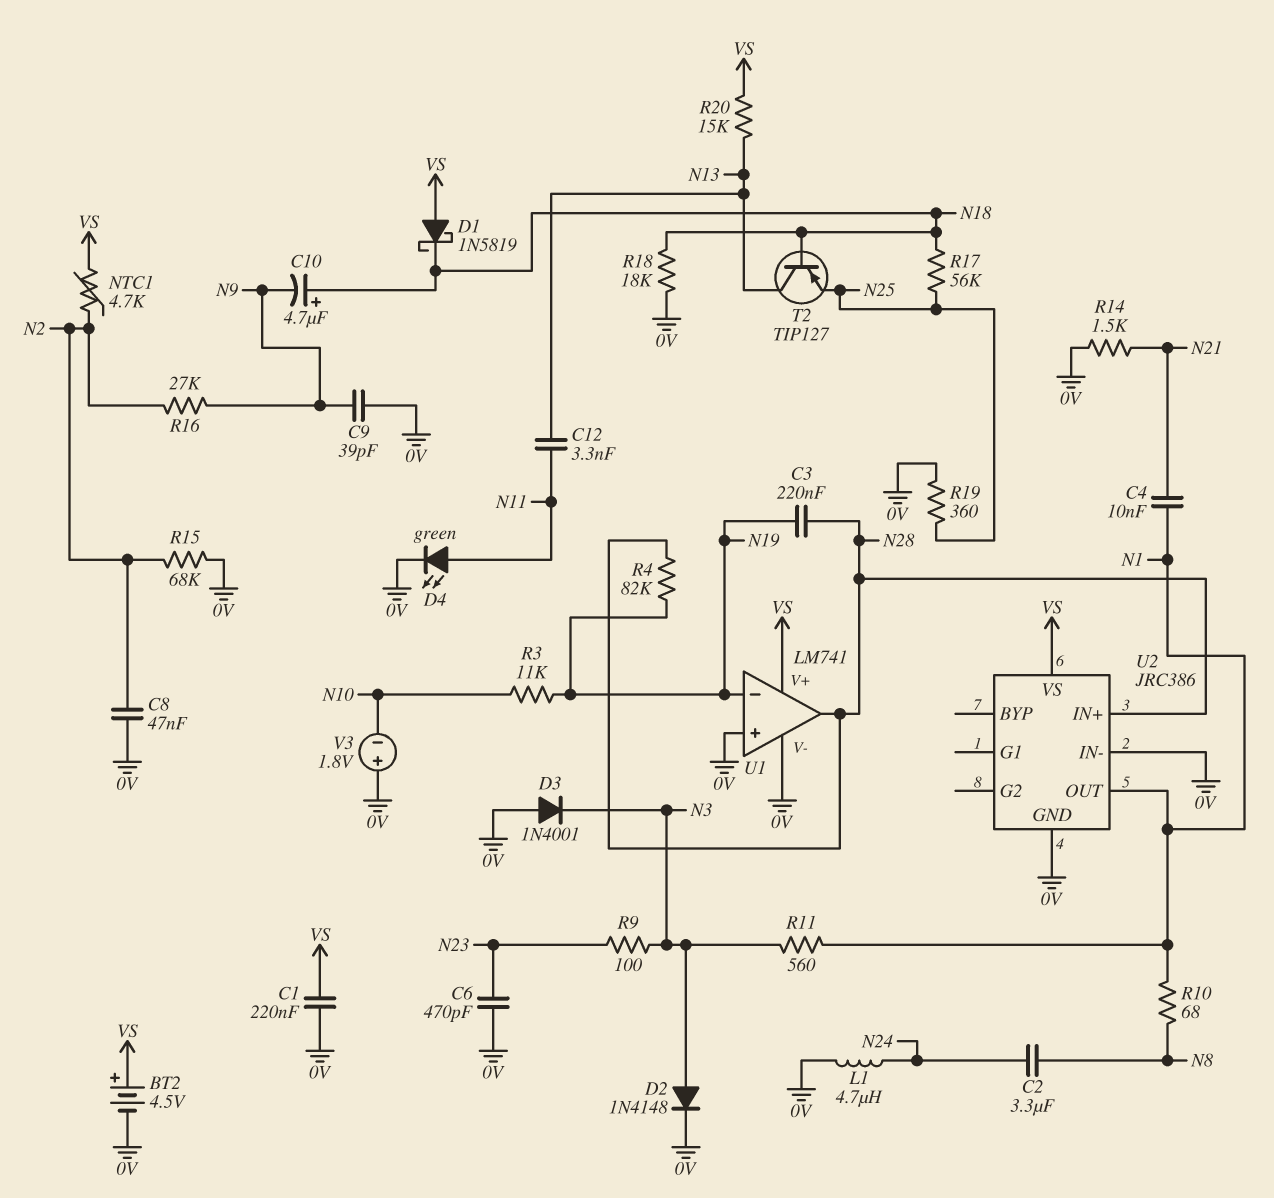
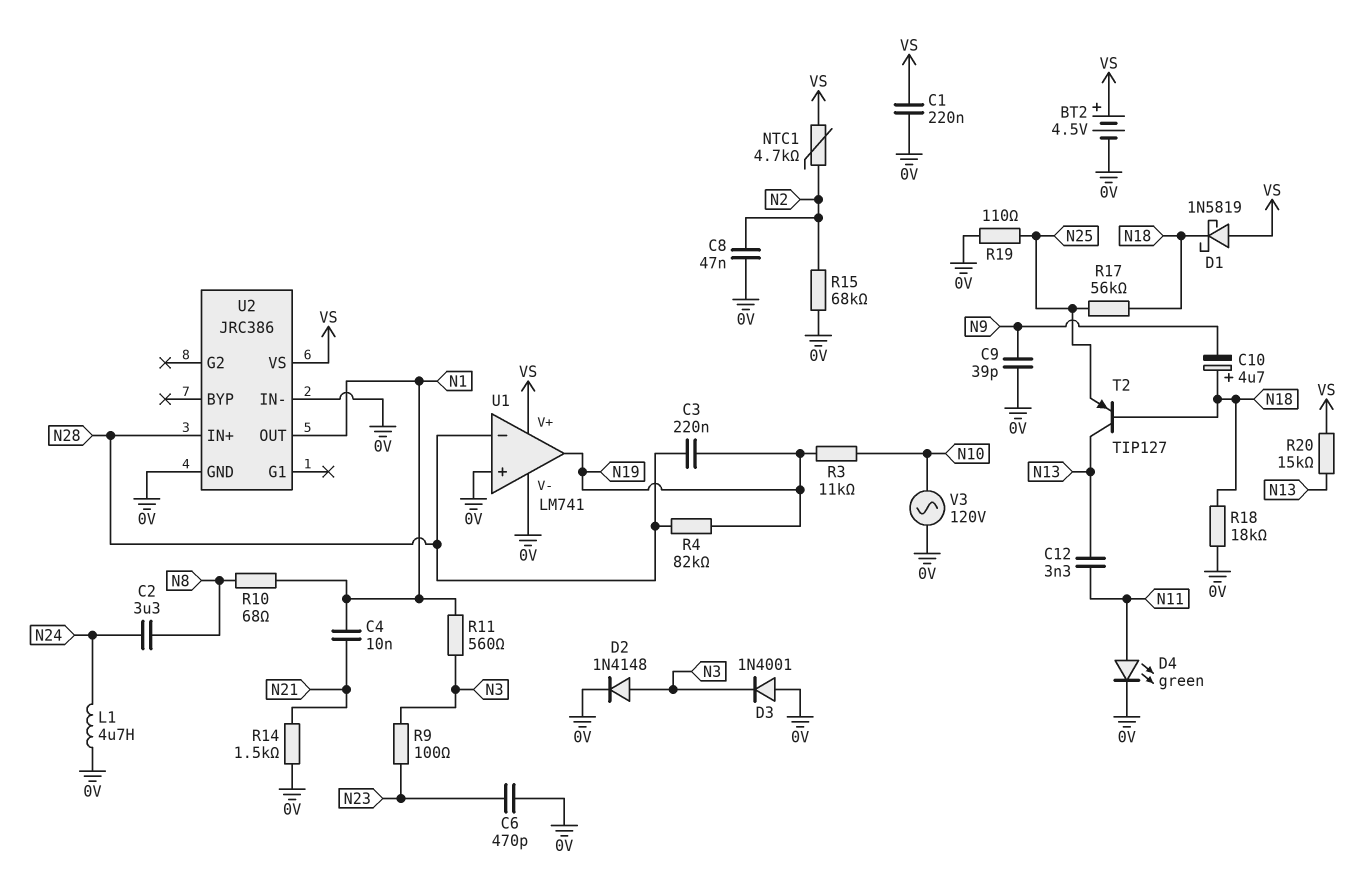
R16: 27k (N2, N9) -> none
R19: 360 (0V, N25) -> 110 (0V, N25)
U1 pin in-: N19 -> N28
U1 pin out: N28 -> N19
V3: 1.8V (plus 0V, minus N10) -> AC 120V (0V, N10)

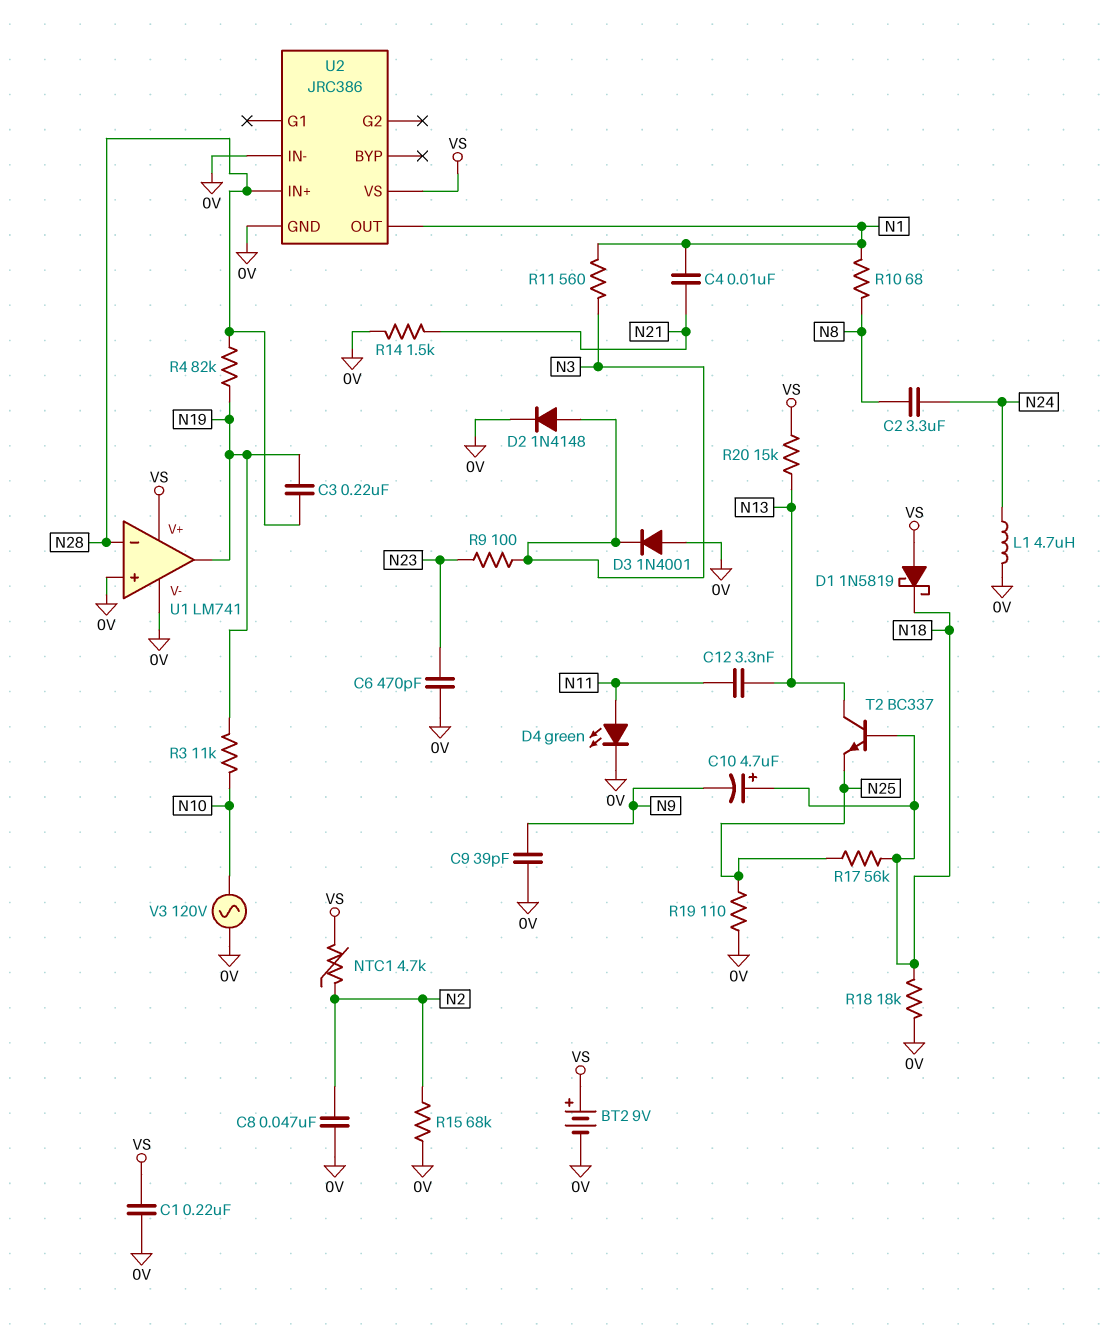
BT2: 4.5V (plus VS, minus 0V) -> 9V (plus VS, minus 0V)
T2: PNP TIP127 (B N18, C N13, E N25) -> NPN BC337 (B N18, C N13, E N25)

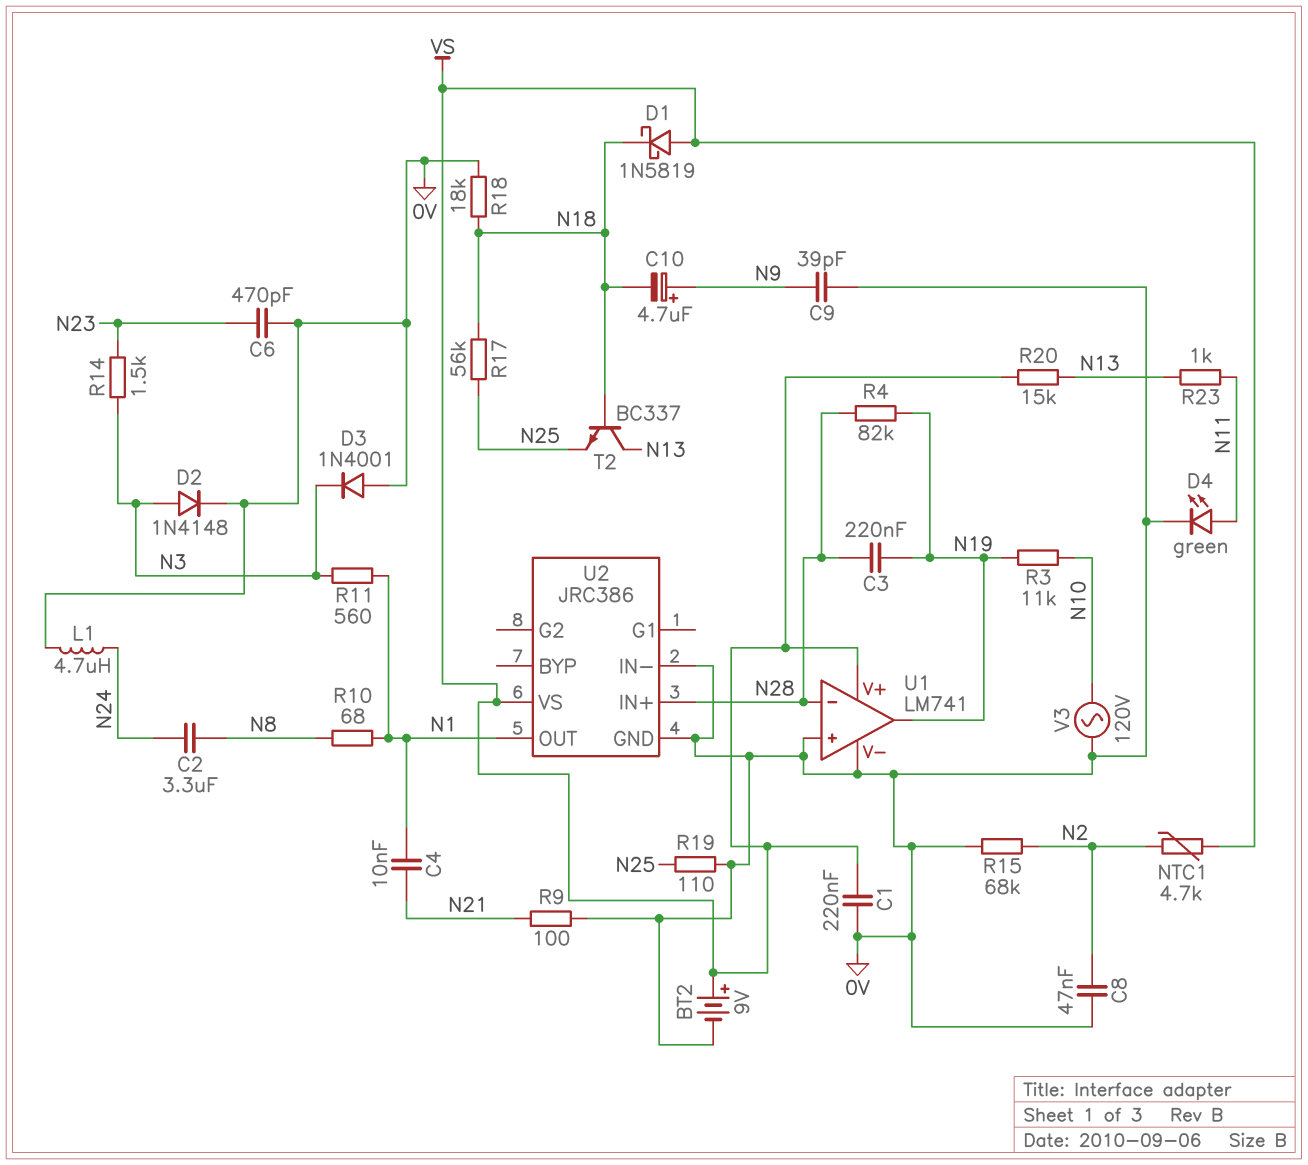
C10: 4.7uF (plus N18, minus N9) -> 4.7uF (plus N9, minus N18)
C12: 3.3nF (N11, N13) -> none
R9: 100 (N3, N23) -> 100 (0V, N21)
R14: 1.5k (0V, N21) -> 1.5k (N3, N23)
R23: none -> 1k (N11, N13)

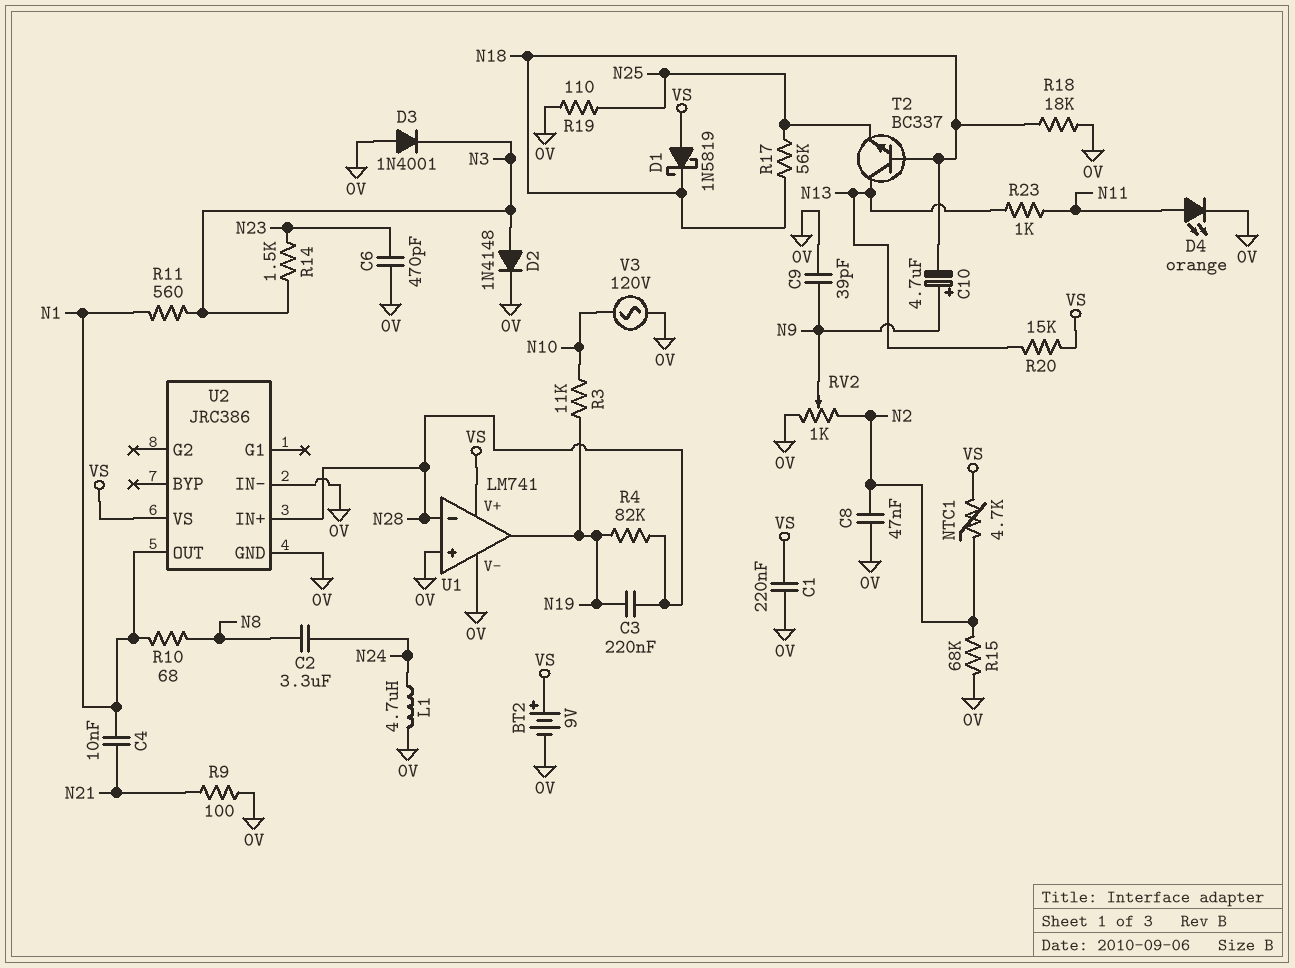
D4: LED green (A N11, K 0V) -> LED orange (A N11, K 0V)
RV2: none -> 1k (0V, N2, wiper N9)

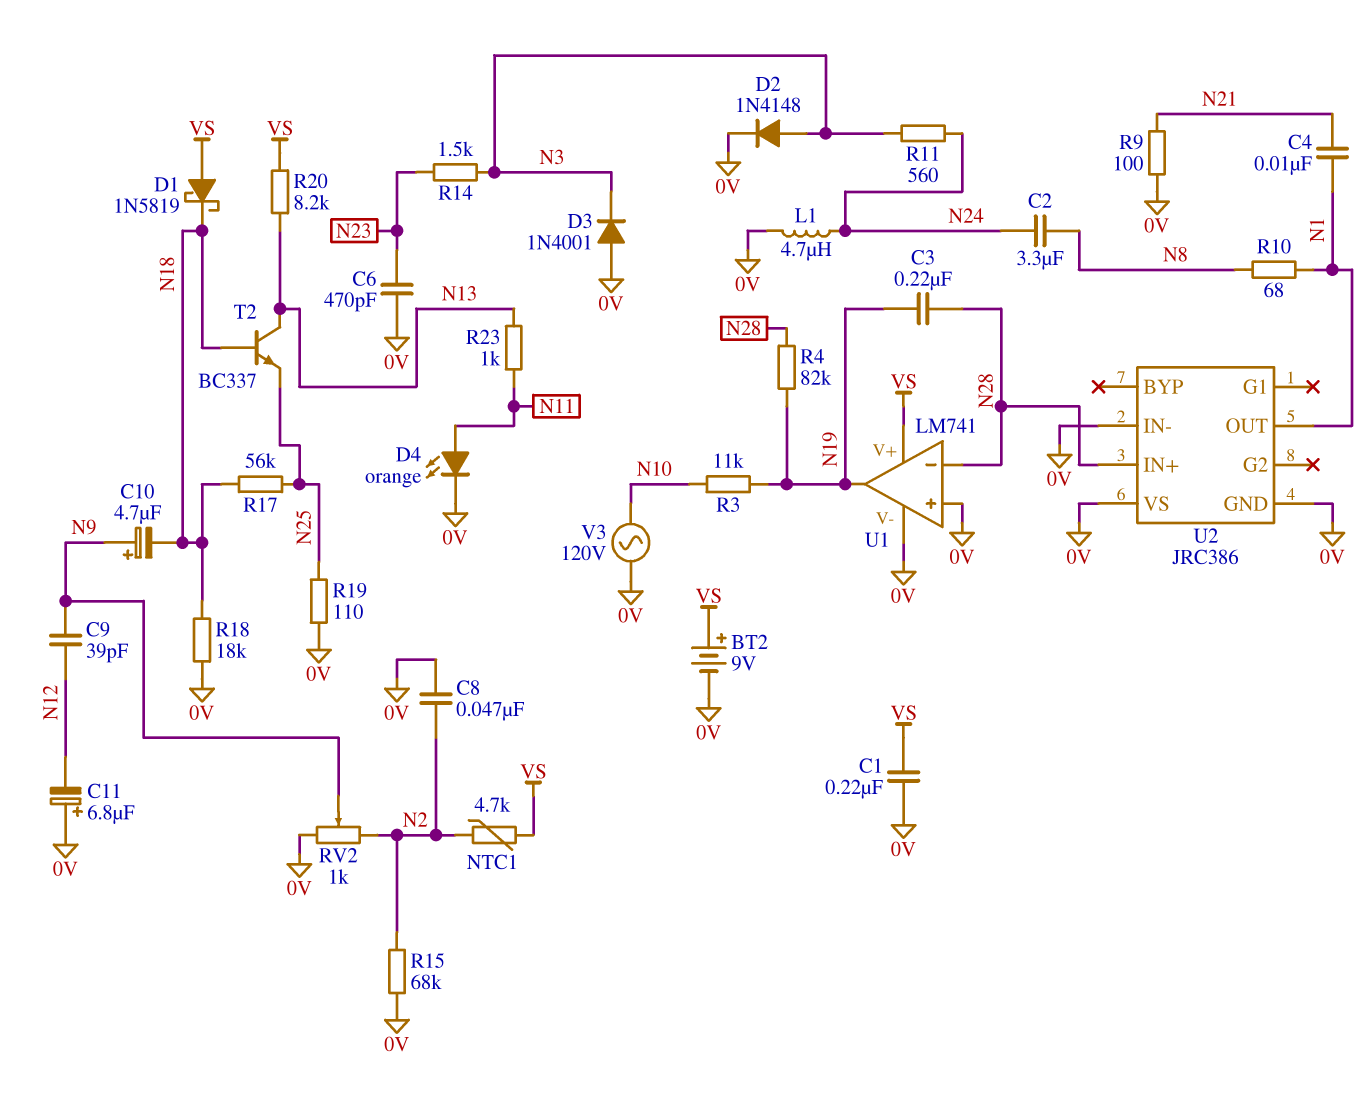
C9: 39pF (0V, N9) -> 39pF (N9, N12)
C11: none -> 6.8uF (plus 0V, minus N12)
R11: 560 (N1, N3) -> 560 (N3, N24)
R20: 15k (N13, VS) -> 8.2k (N13, VS)
U2 pin VS: VS -> 0V

